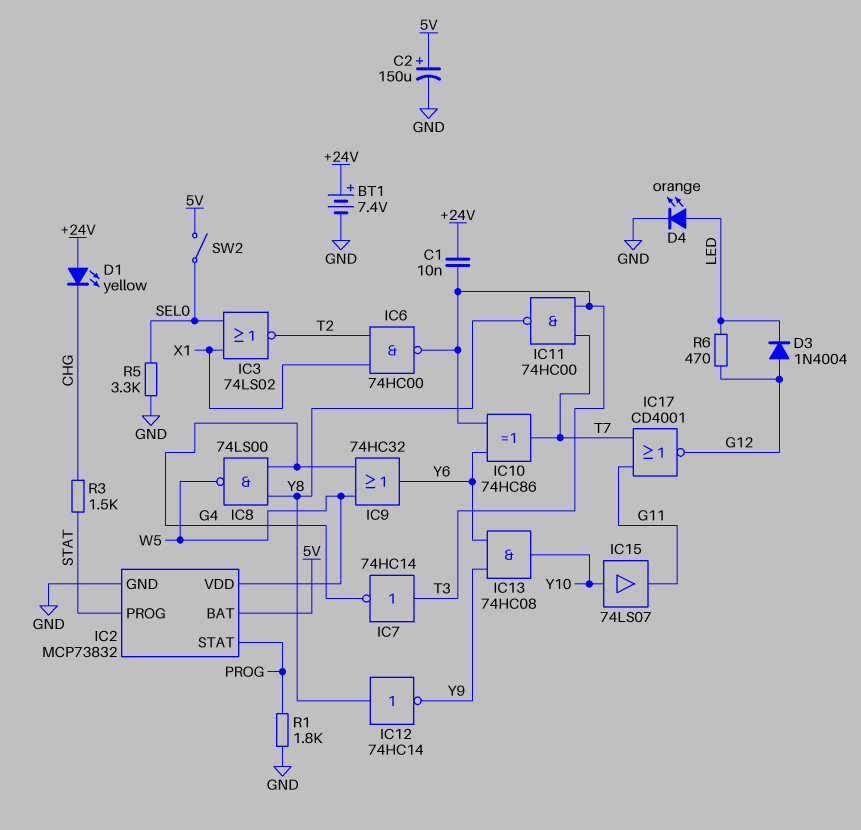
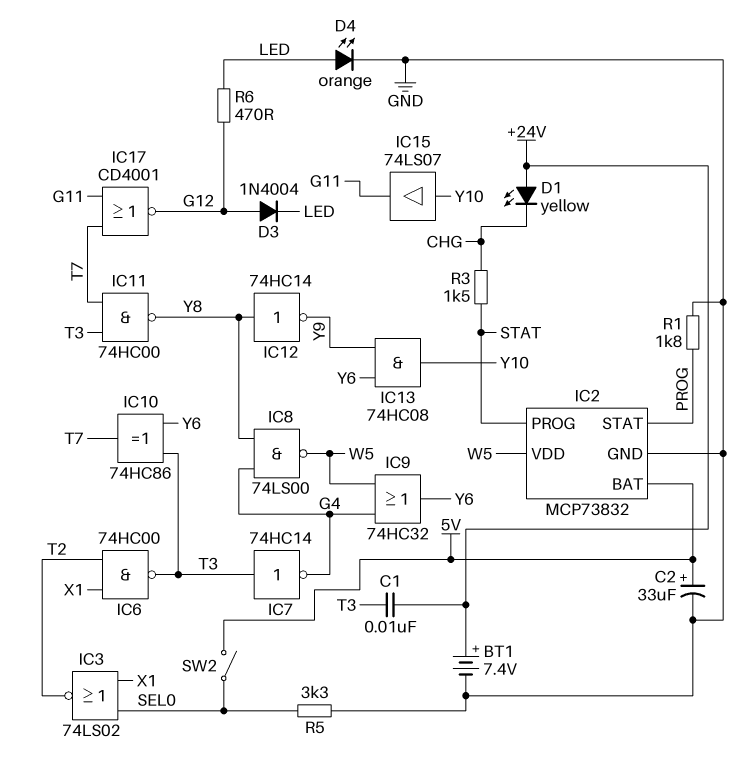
C2: 150uF (plus 5V, minus GND) -> 33uF (plus 5V, minus GND)

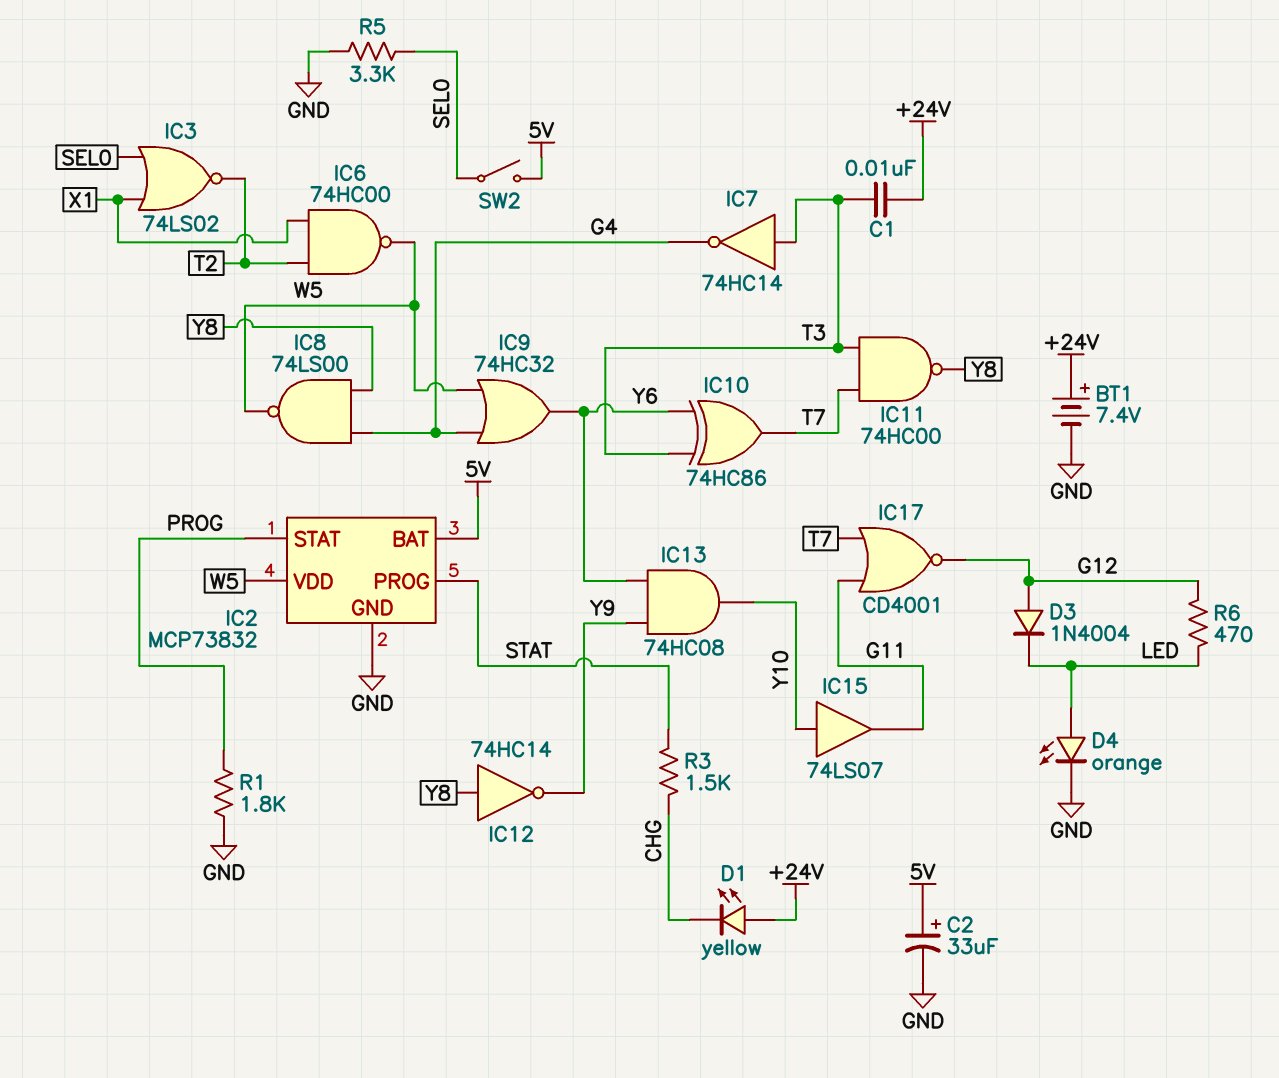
IC6: NAND 74HC00 (in T2, in X1, out T3) -> NAND 74HC00 (in T2, in X1, out W5)

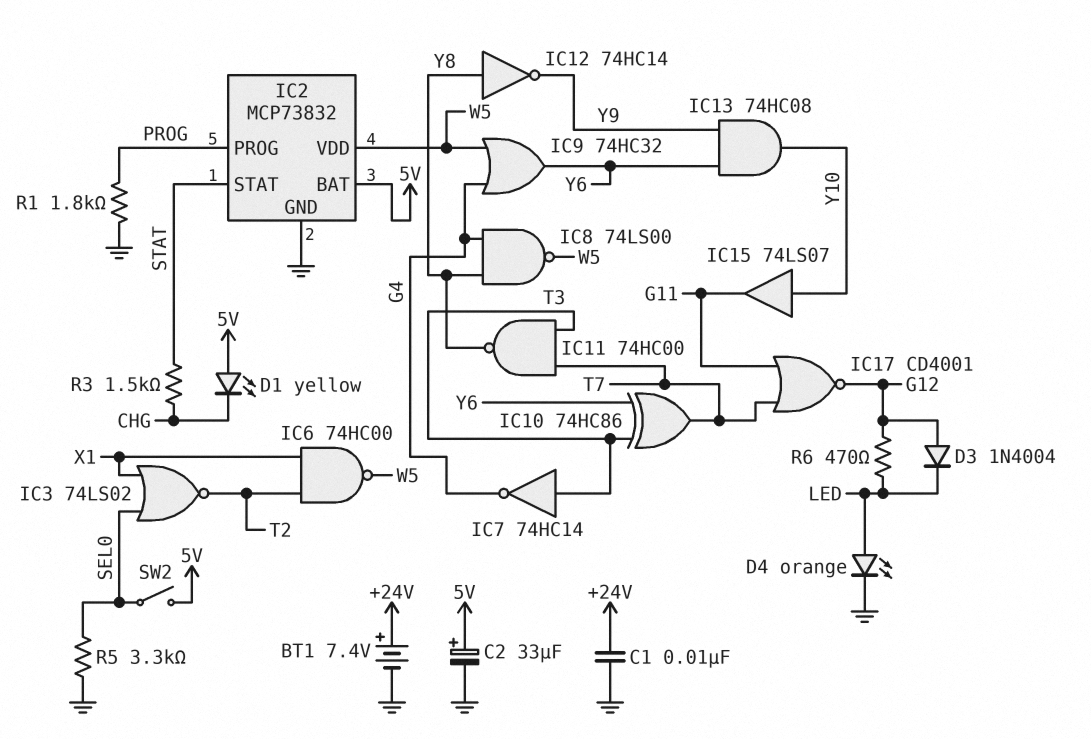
C1: 10nF (+24V, T3) -> 10nF (+24V, GND)
D1: LED yellow (A +24V, K CHG) -> LED yellow (A 5V, K CHG)
IC2 pin PROG: STAT -> PROG
IC2 pin STAT: PROG -> STAT

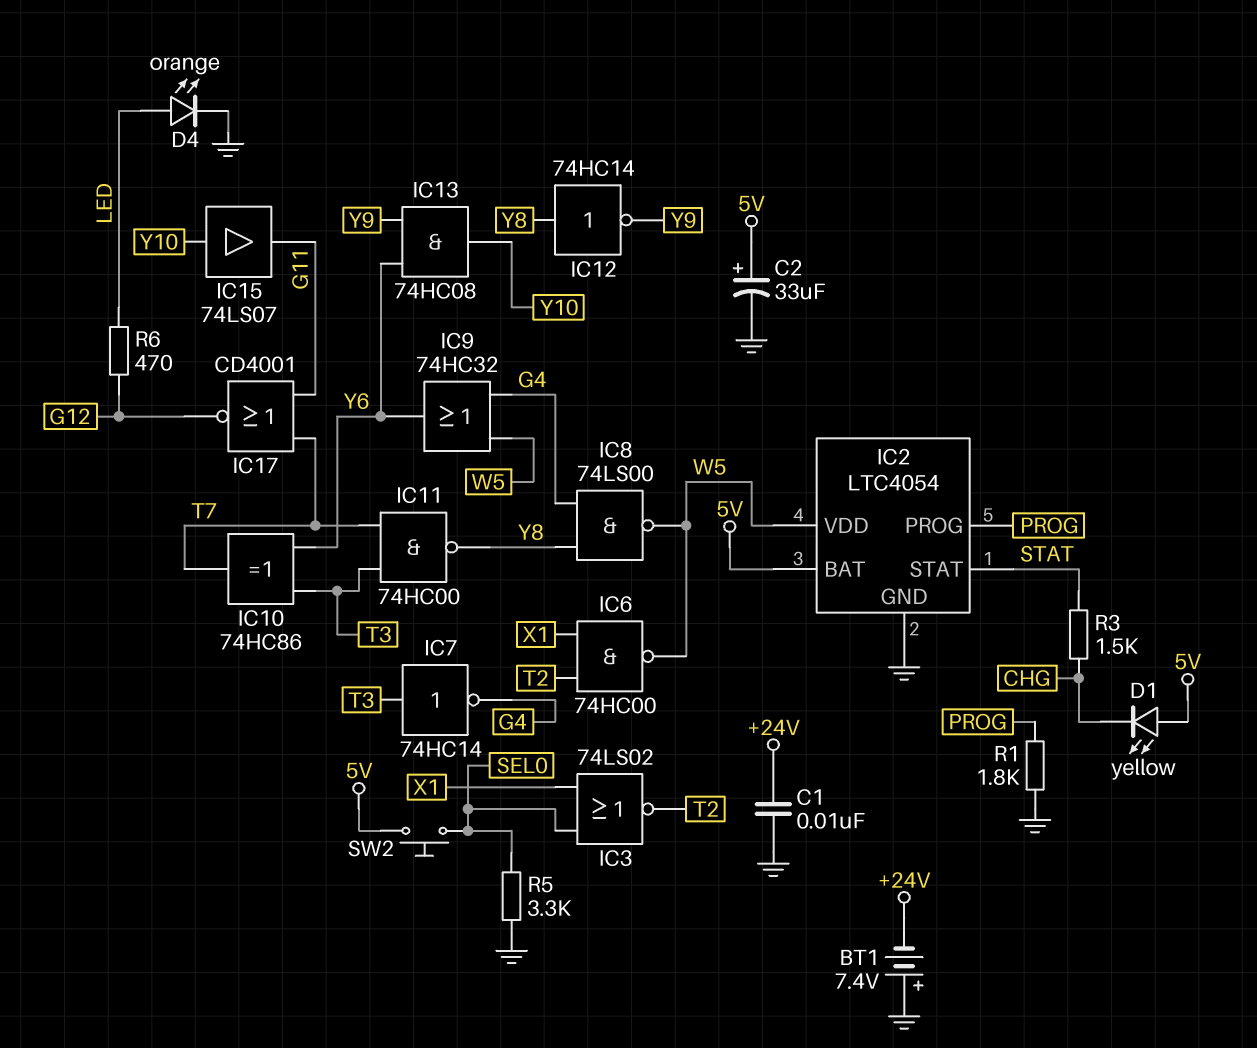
BT1: 7.4V (plus +24V, minus GND) -> 7.4V (plus GND, minus +24V)
D3: diode 1N4004 (A G12, K LED) -> none
IC2: MCP73832 -> LTC4054
SW2: switch (5V, SEL0) -> button (5V, SEL0)

